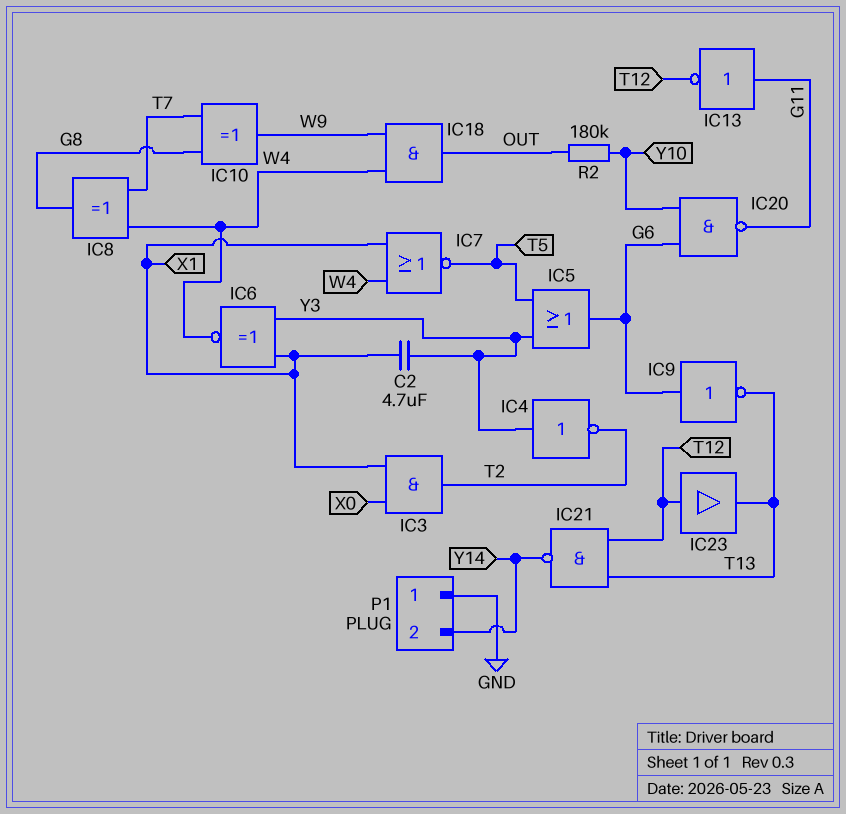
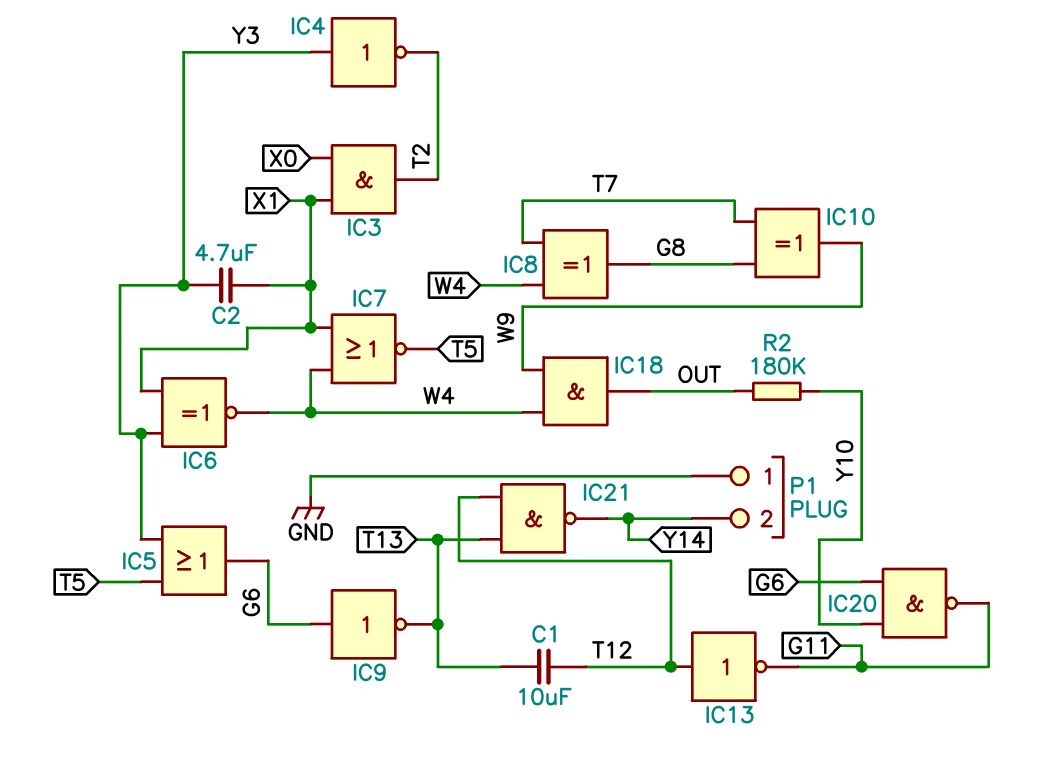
C1: none -> 10uF (T12, T13)
IC13: NOT (in G11, out T12) -> NOT (in T12, out G11)
IC23: buffer (in T12, out T13) -> none

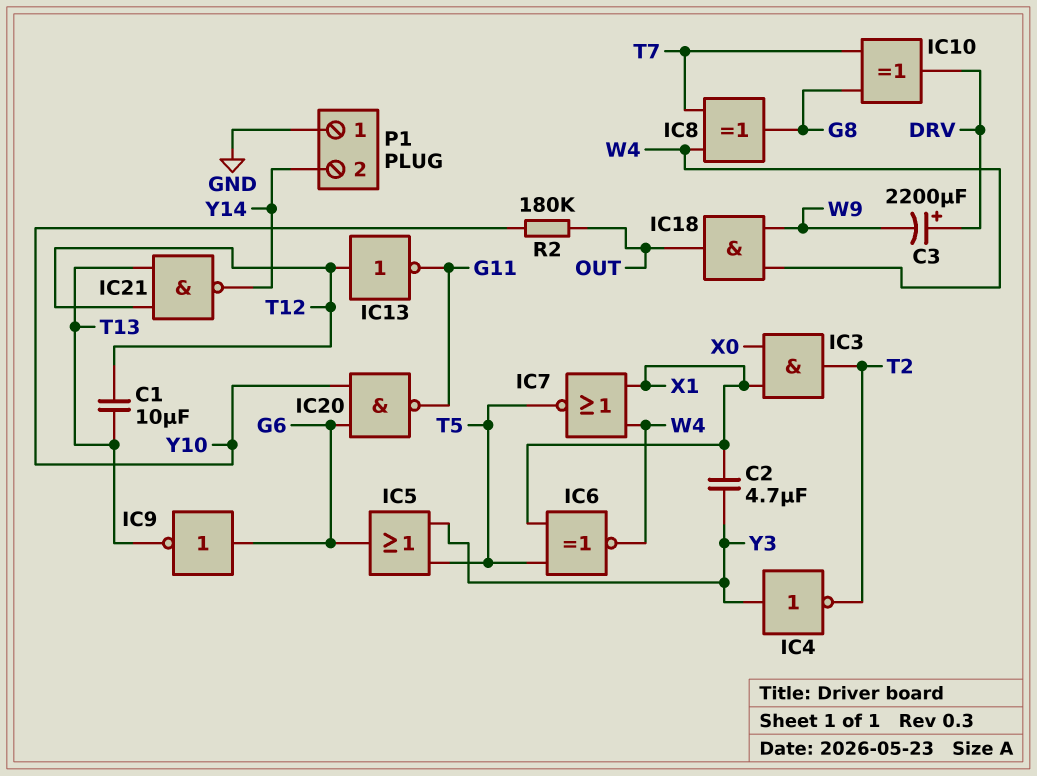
C3: none -> 2200uF (plus DRV, minus W9)
IC6: XNOR (in X1, in Y3, out W4) -> XNOR (in T5, in X1, out W4)
IC10: XOR (in G8, in T7, out W9) -> XOR (in G8, in T7, out DRV)

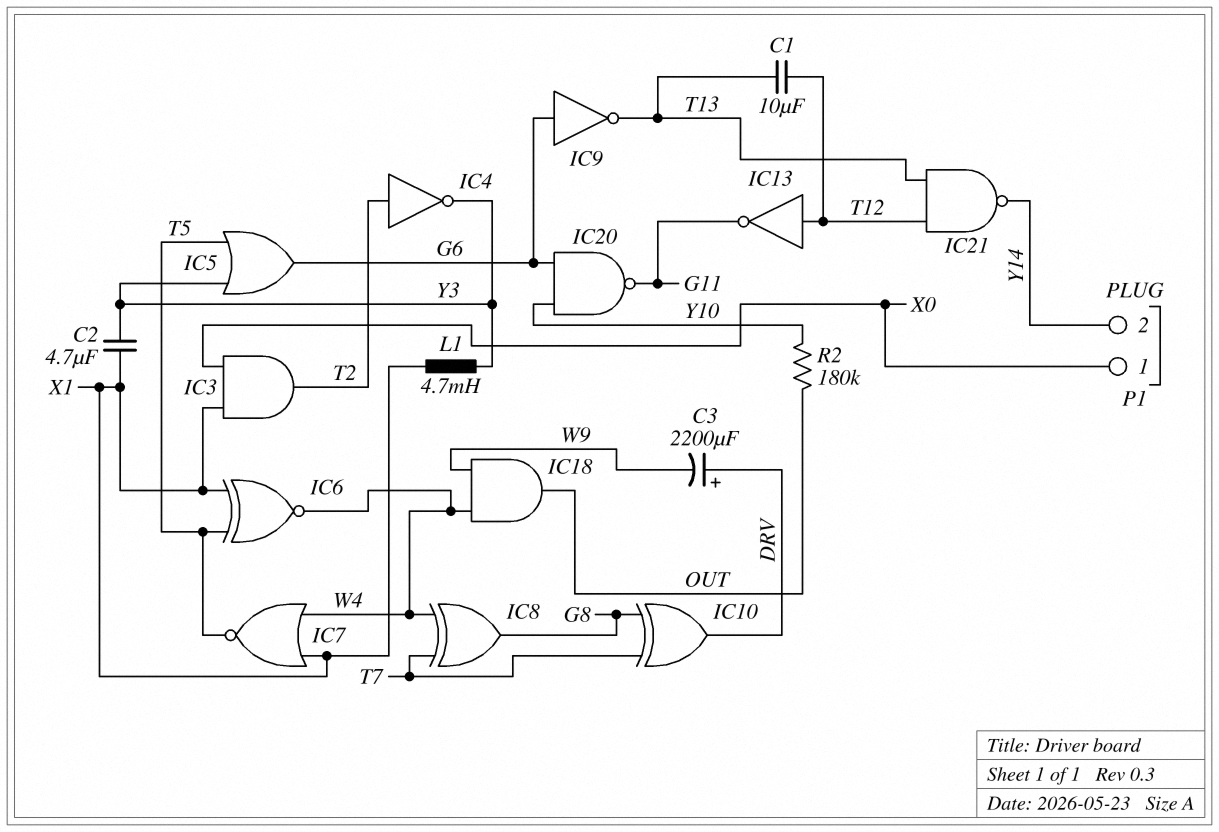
IC4: NOT (in Y3, out T2) -> NOT (in T2, out Y3)
L1: none -> 4.7mH (X1, Y3)
P1 pin 1: GND -> X0

